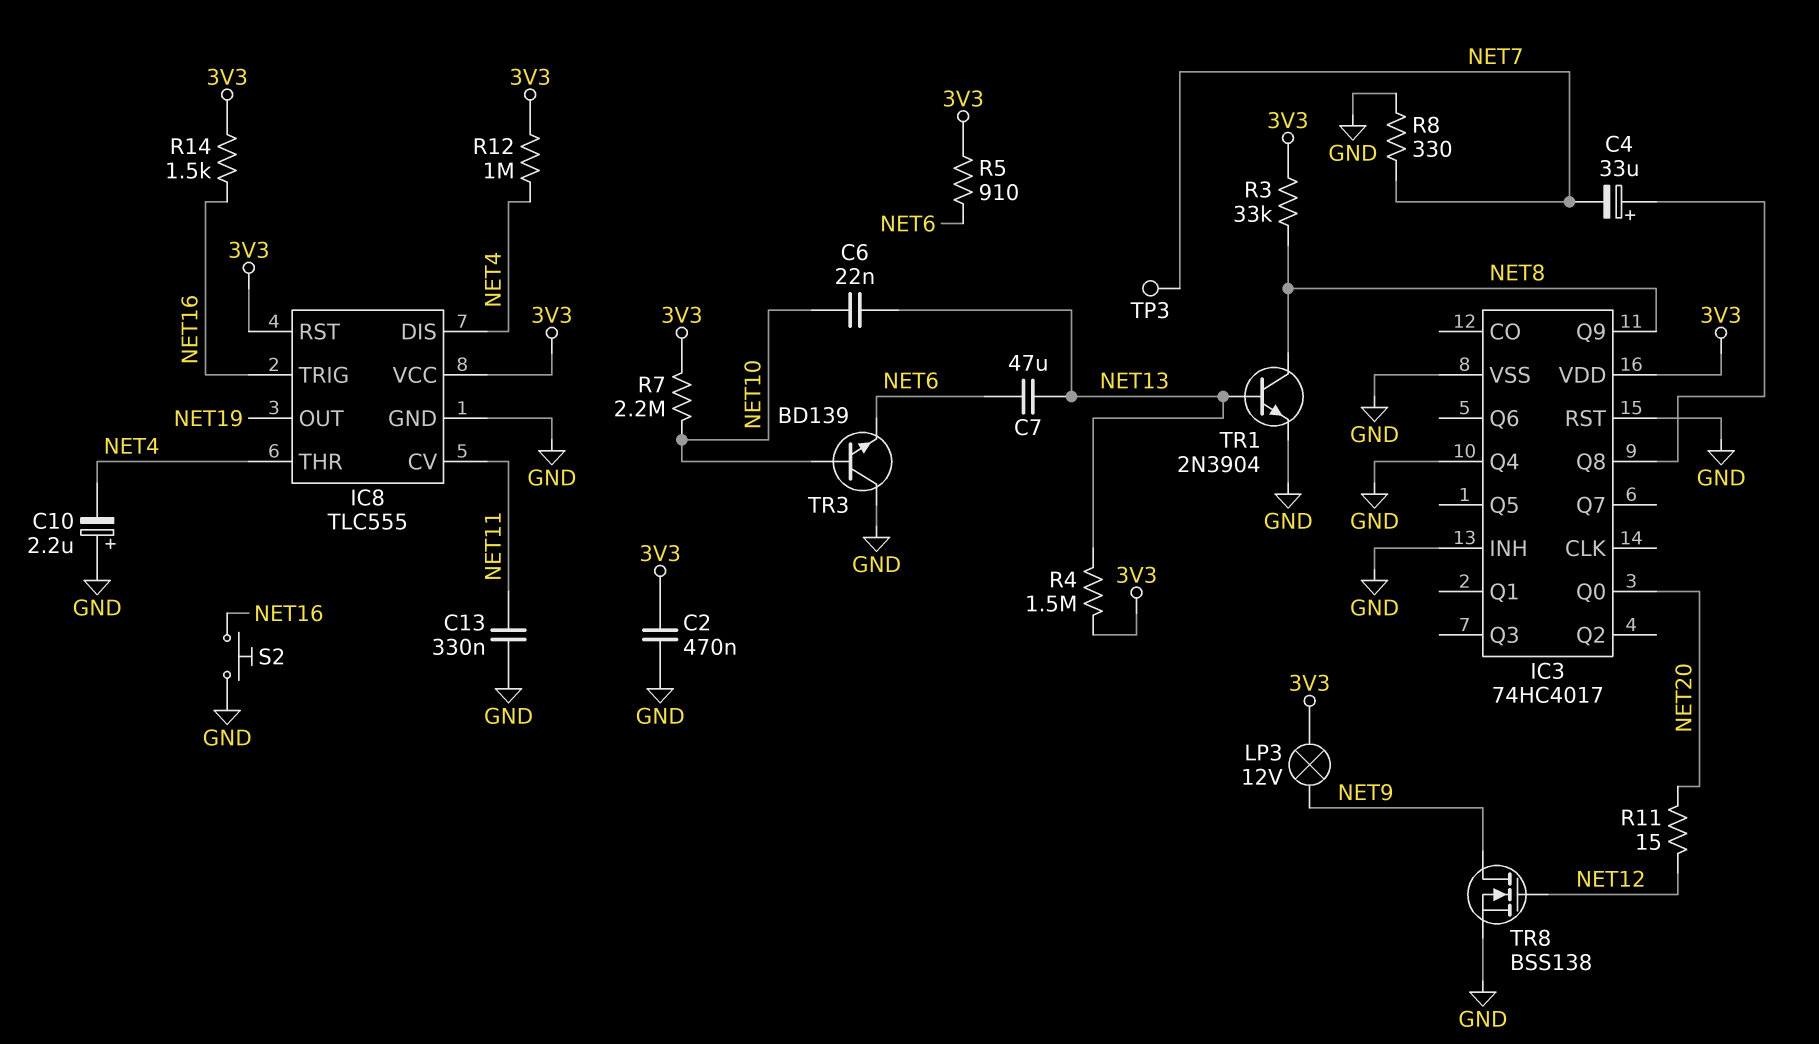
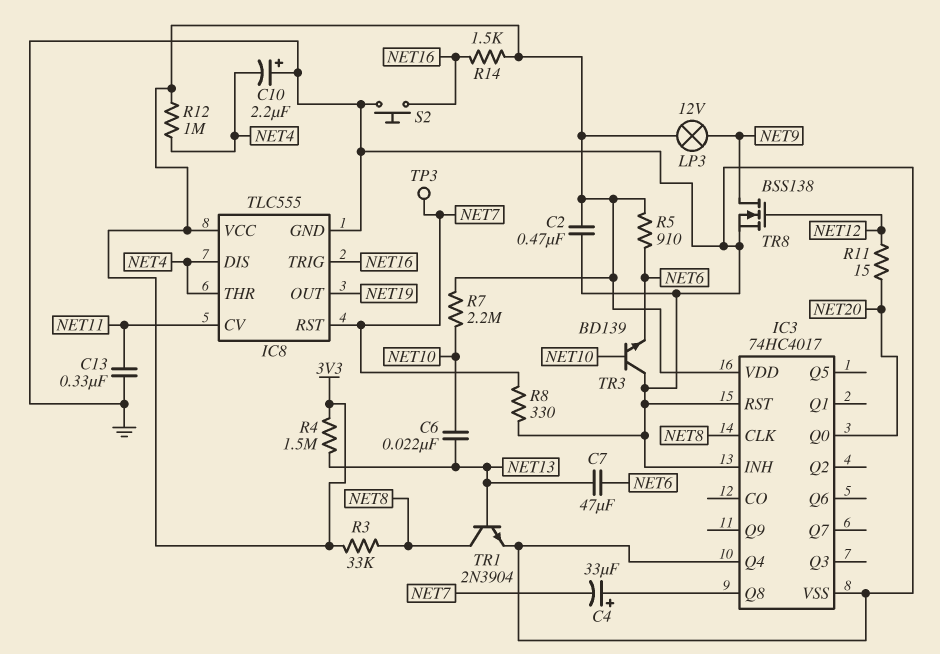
IC3 pin CLK: none -> NET8
IC3 pin Q9: NET8 -> none
IC8 pin RST: 3V3 -> NET7

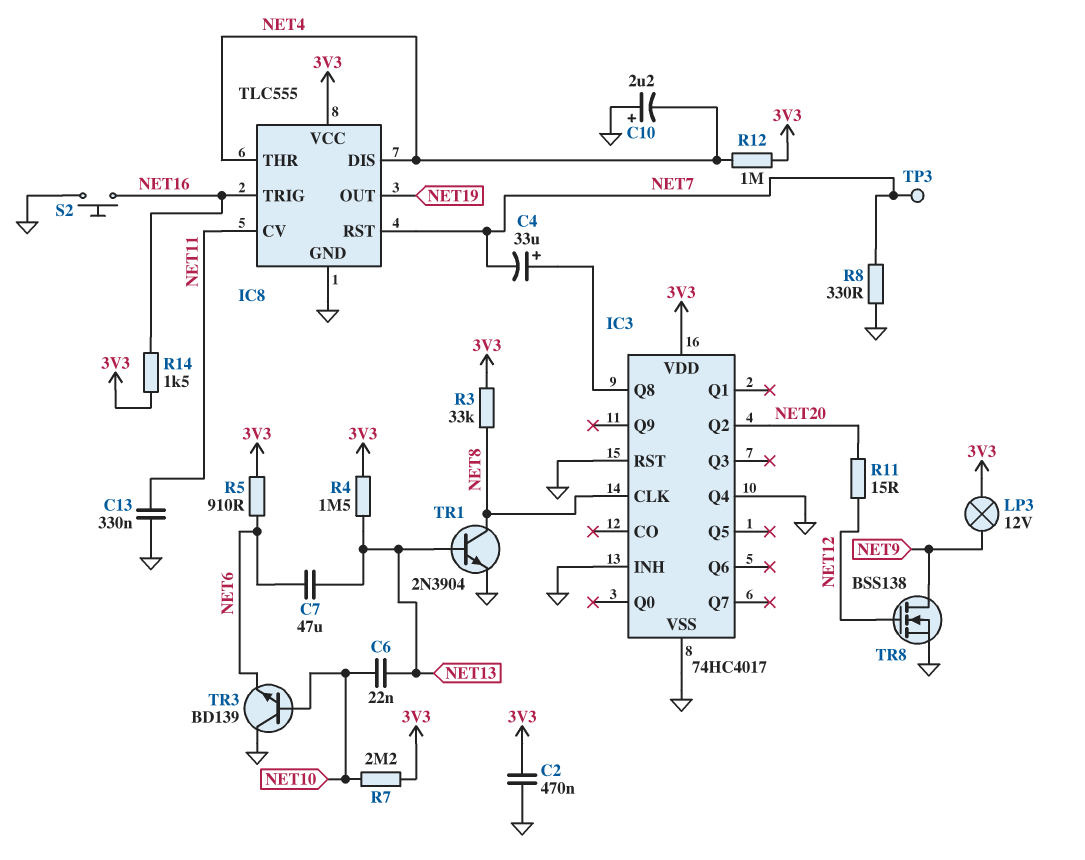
IC3 pin Q0: NET20 -> none
IC3 pin Q2: none -> NET20

